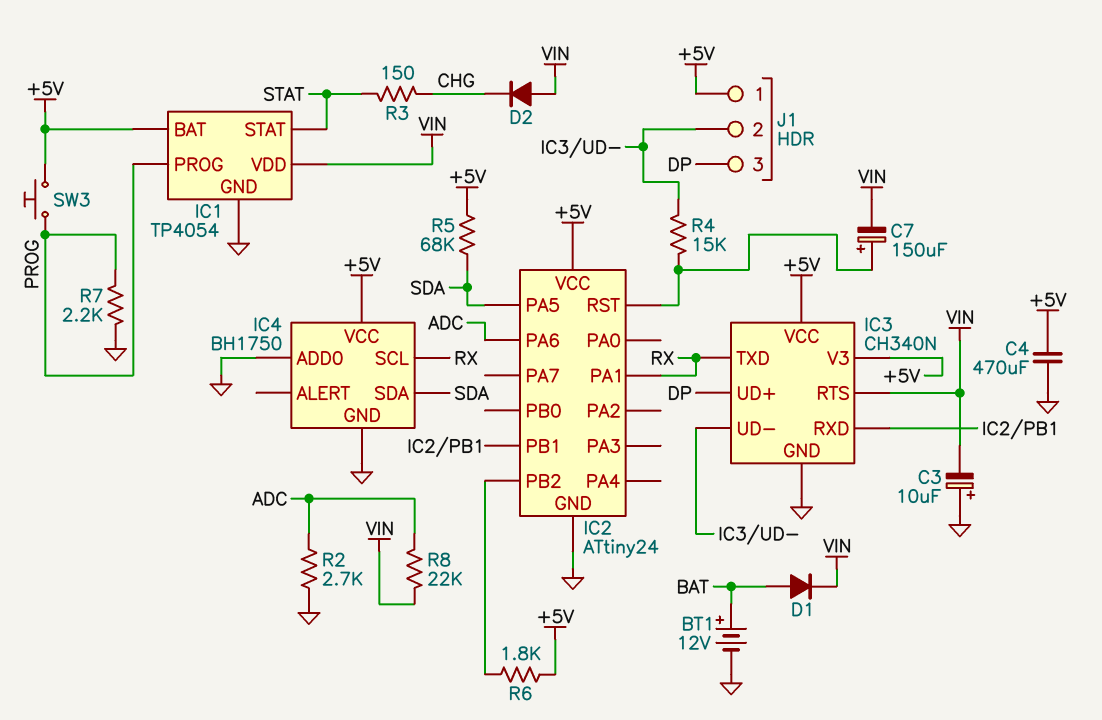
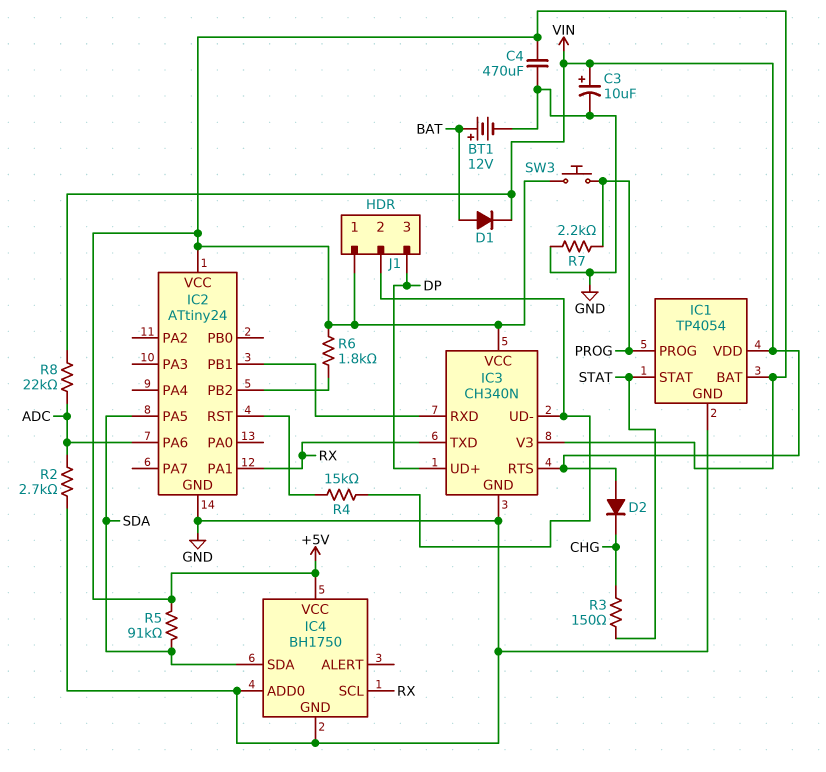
C3: 10uF (plus GND, minus VIN) -> 10uF (plus VIN, minus GND)
C7: 150uF (plus IC2/RST, minus VIN) -> none
R5: 68k (+5V, SDA) -> 91k (+5V, SDA)

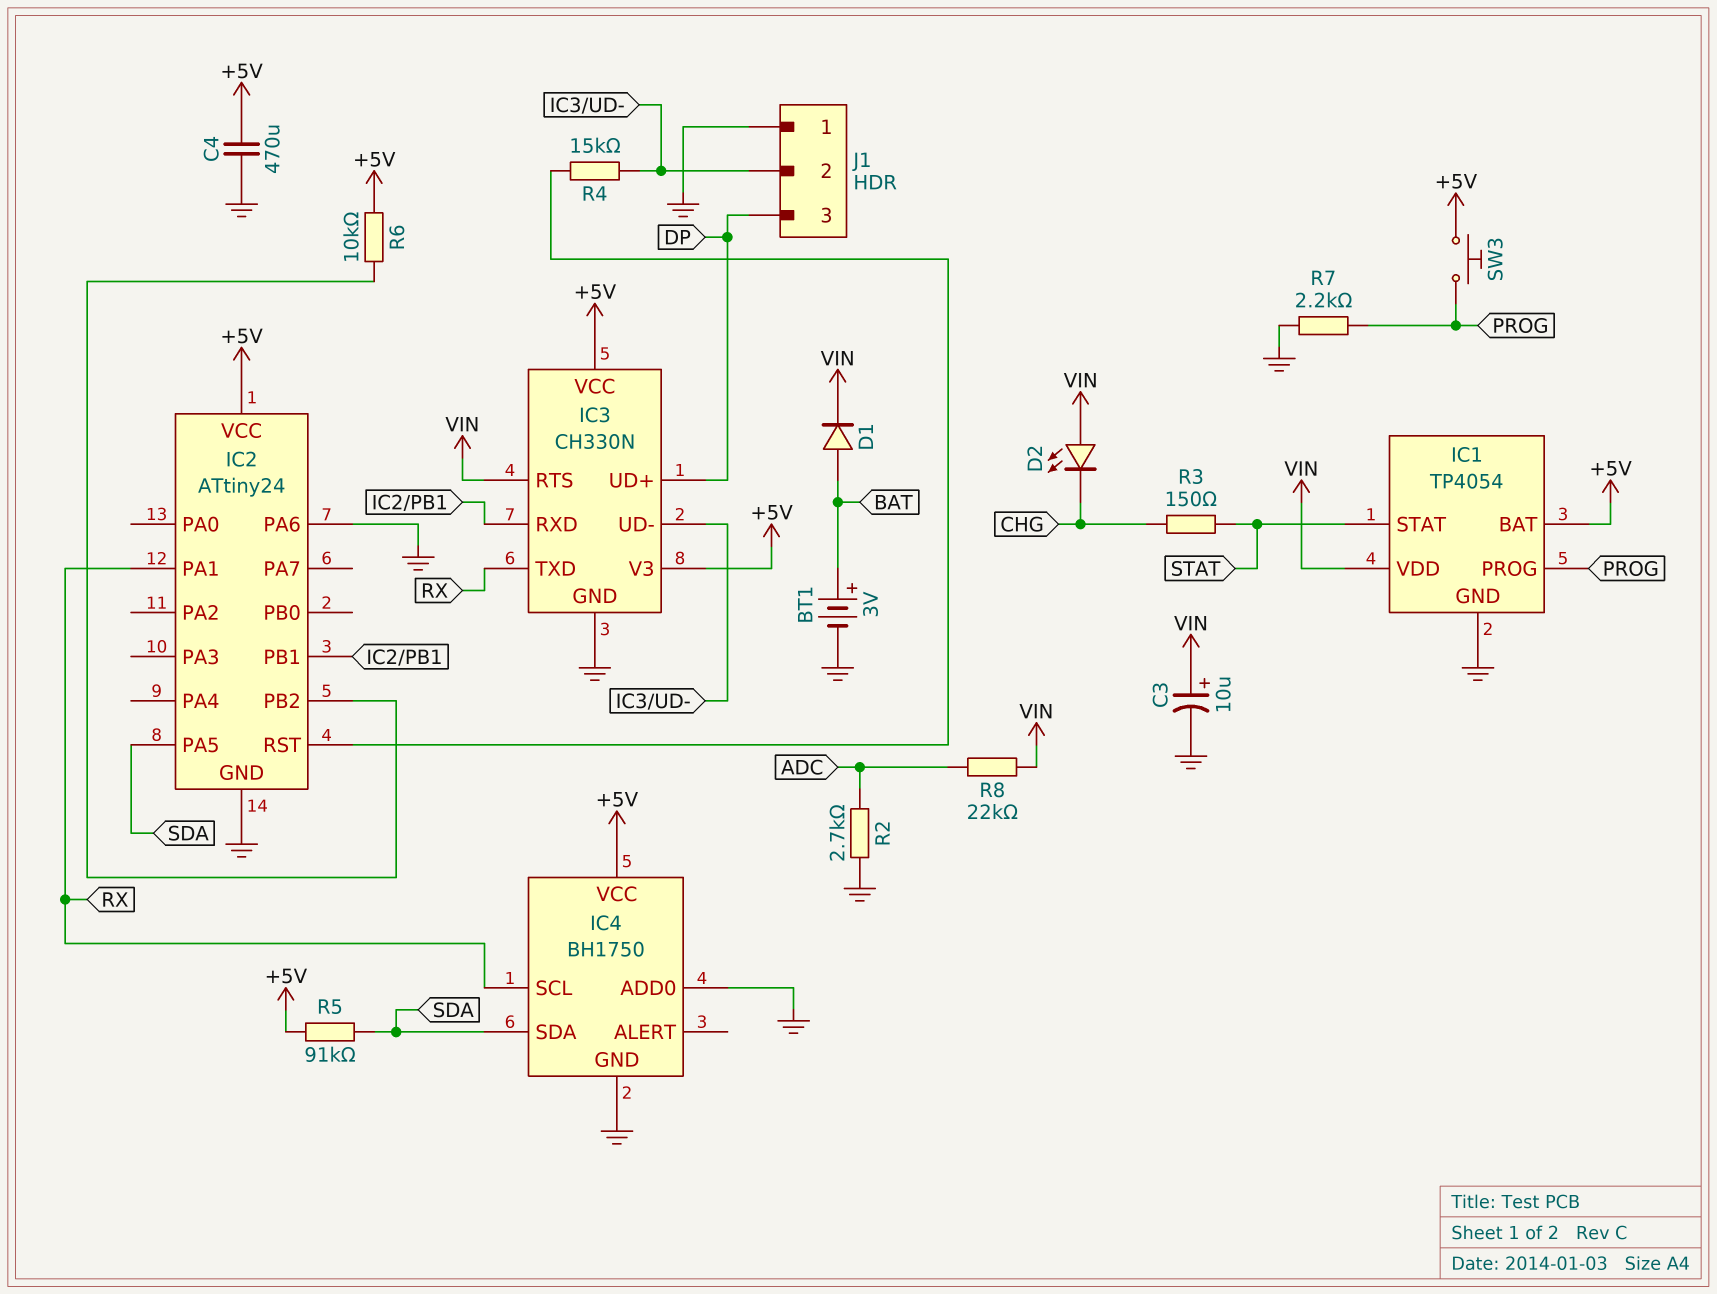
BT1: 12V (plus BAT, minus GND) -> 3V (plus BAT, minus GND)
D2: diode (A VIN, K CHG) -> LED (A VIN, K CHG)
IC2 pin PA6: ADC -> GND
IC3: CH340N -> CH330N
J1 pin 1: +5V -> GND
R6: 1.8k (+5V, IC2/PB2) -> 10k (+5V, IC2/PB2)

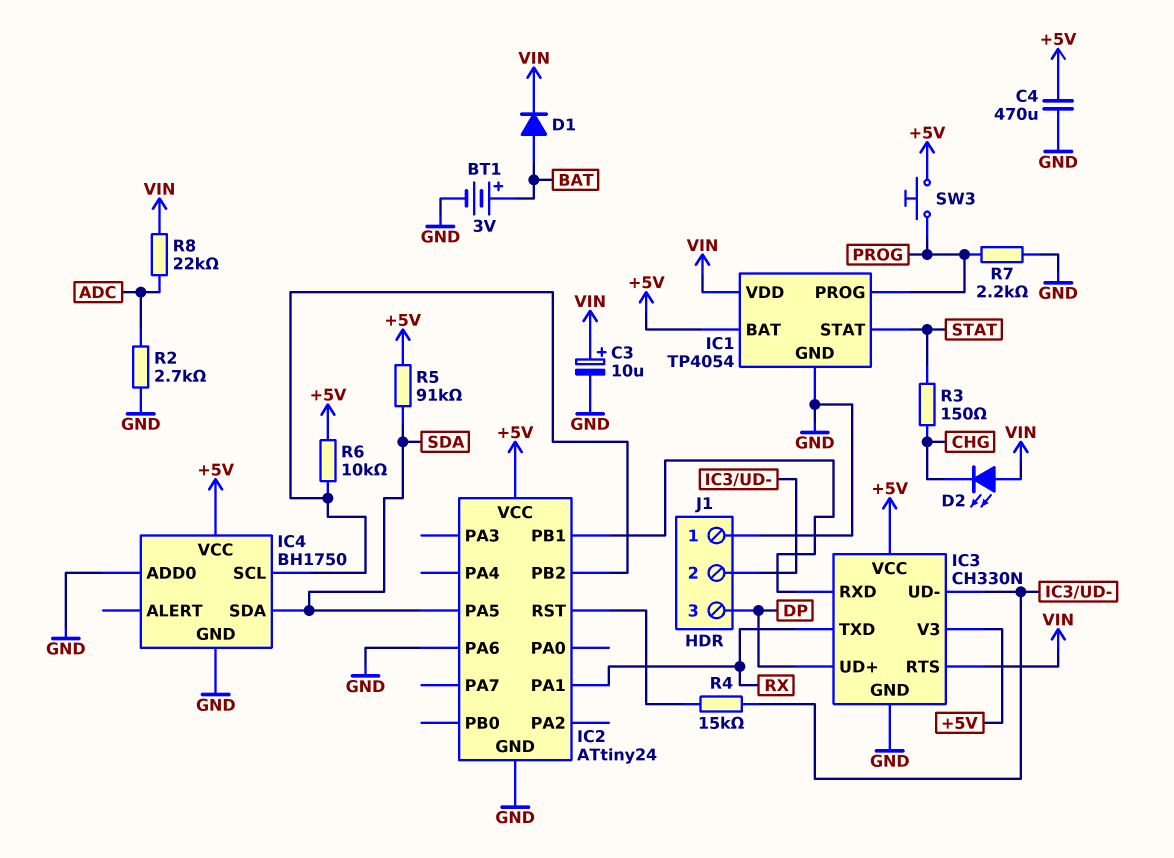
IC4 pin SCL: RX -> IC2/PB2

